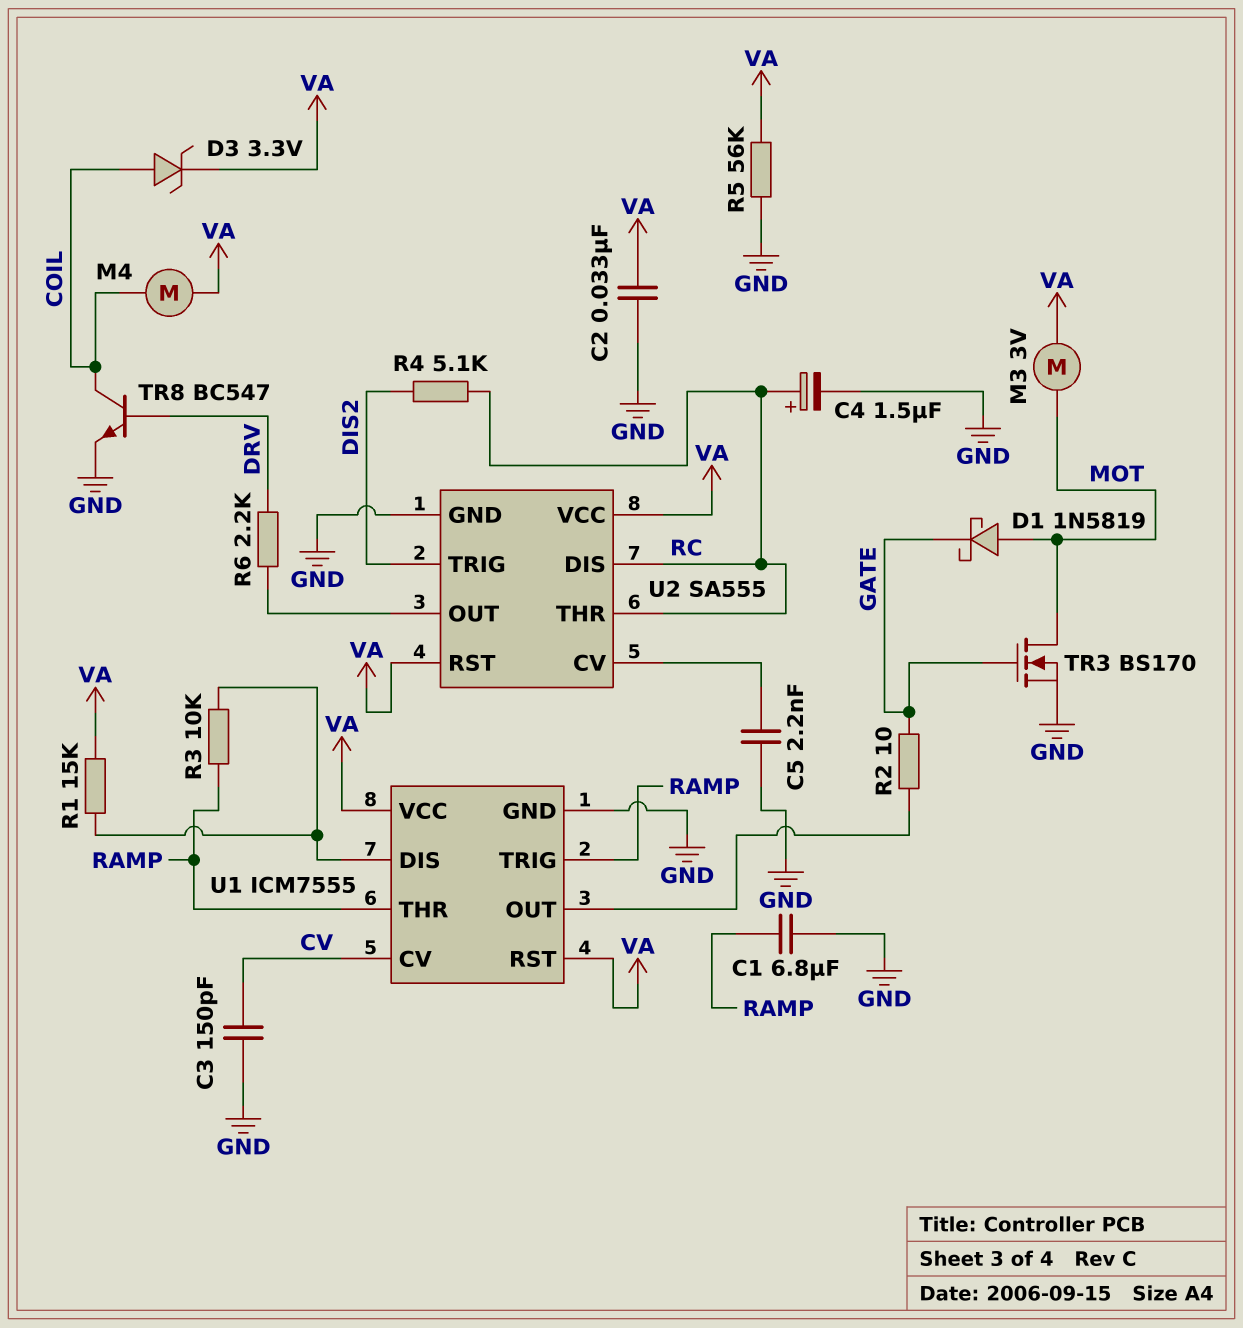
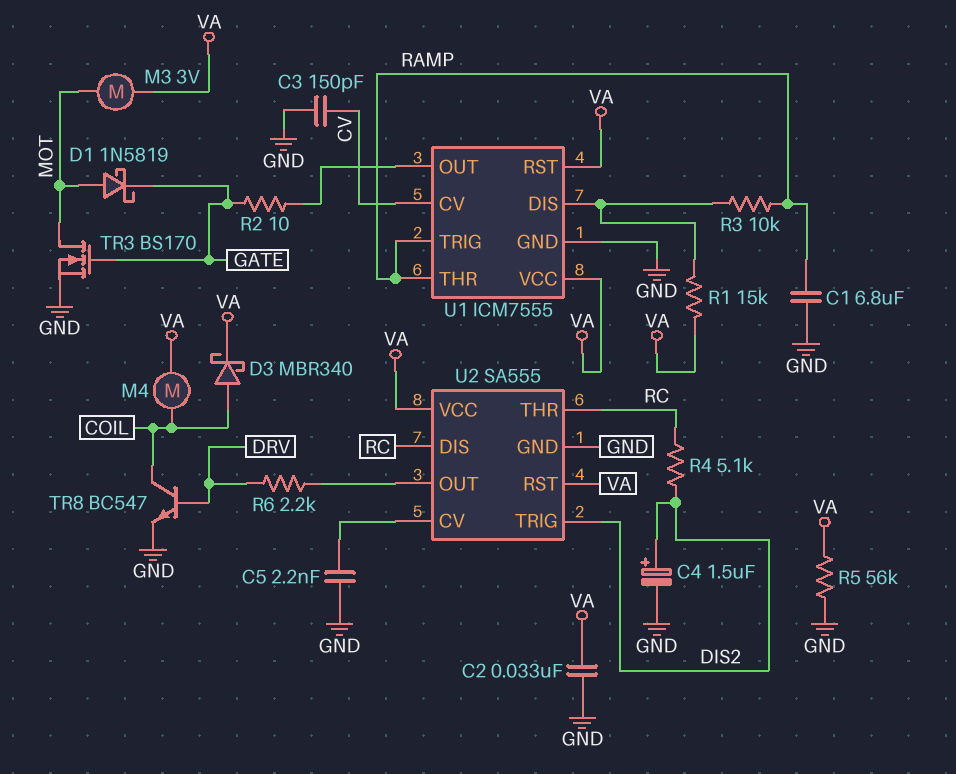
C4: 1.5uF (plus RC, minus GND) -> 1.5uF (plus DIS2, minus GND)
D3: zener 3.3V (A COIL, K VA) -> schottky MBR340 (A COIL, K VA)

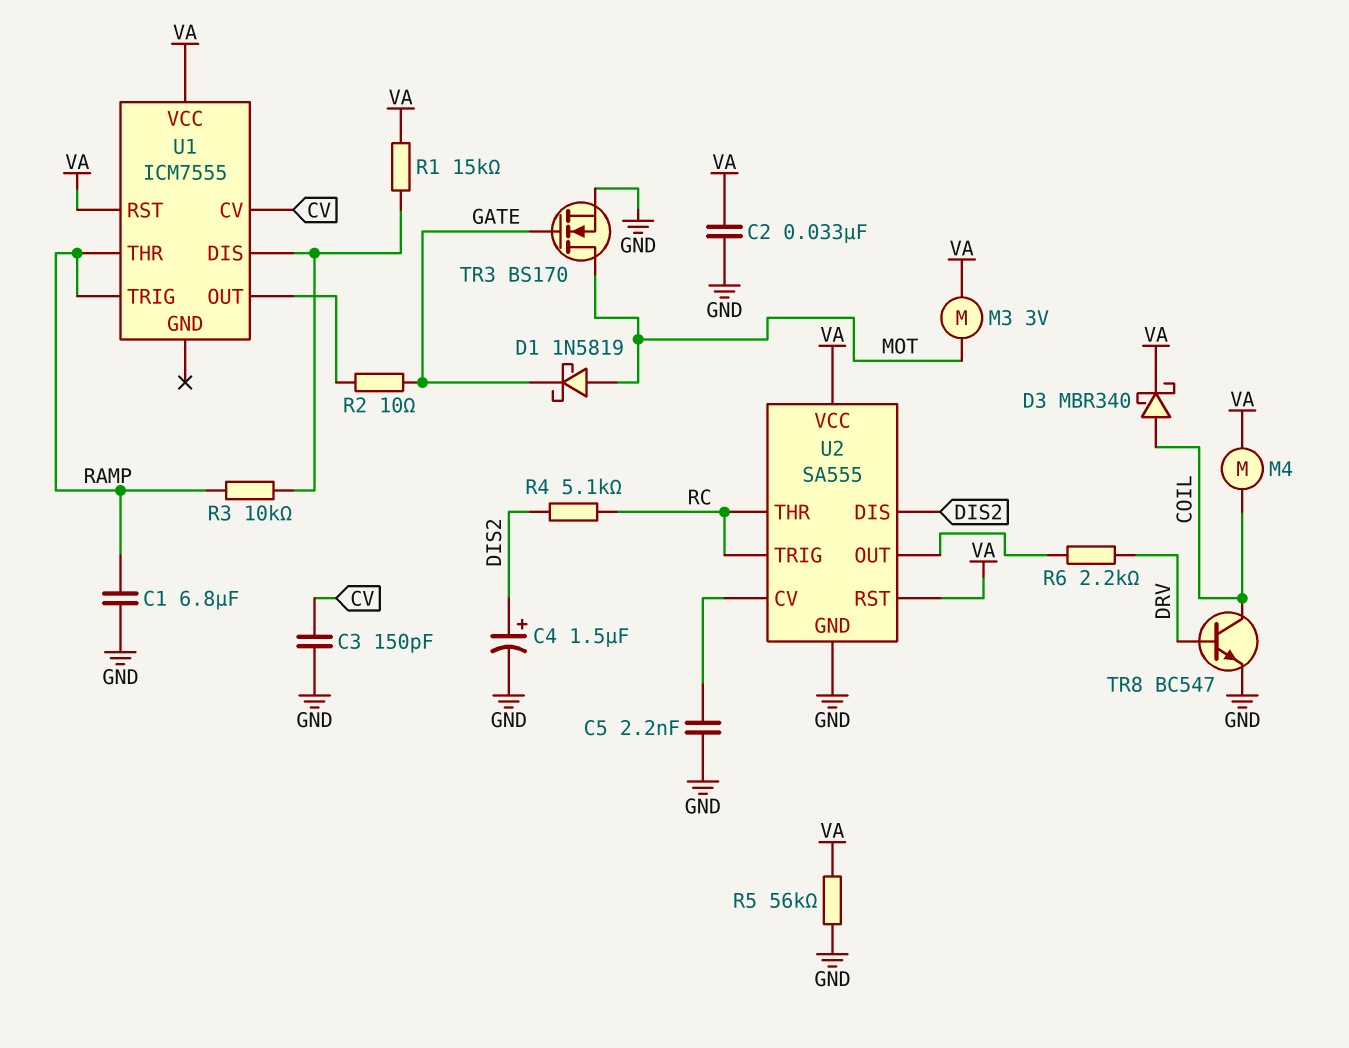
U1 pin GND: GND -> none
U2 pin DIS: RC -> DIS2
U2 pin TRIG: DIS2 -> RC

